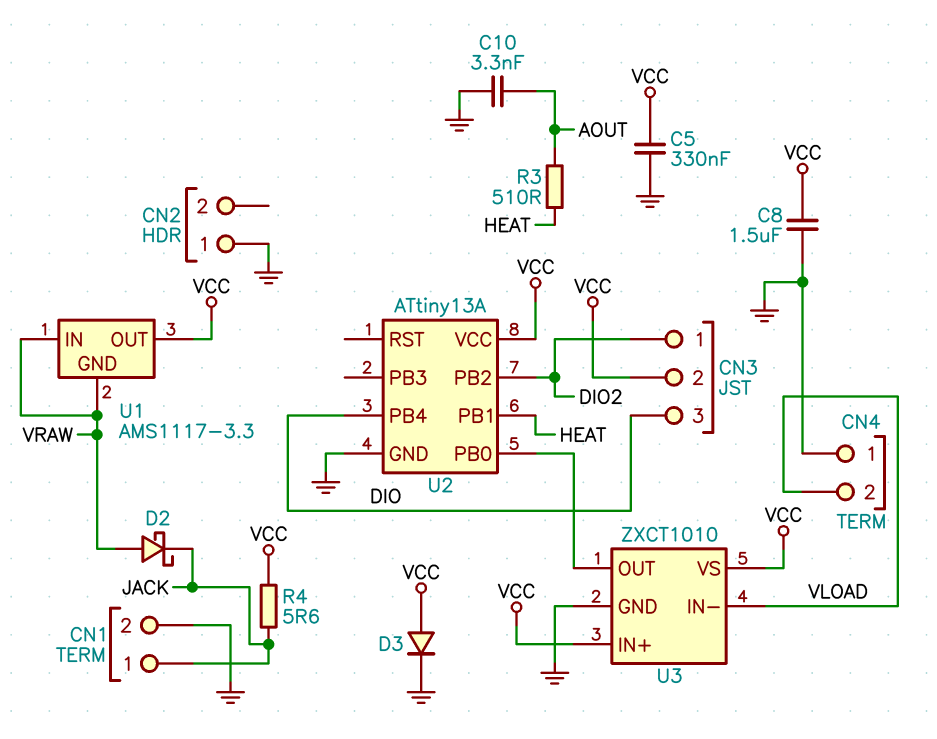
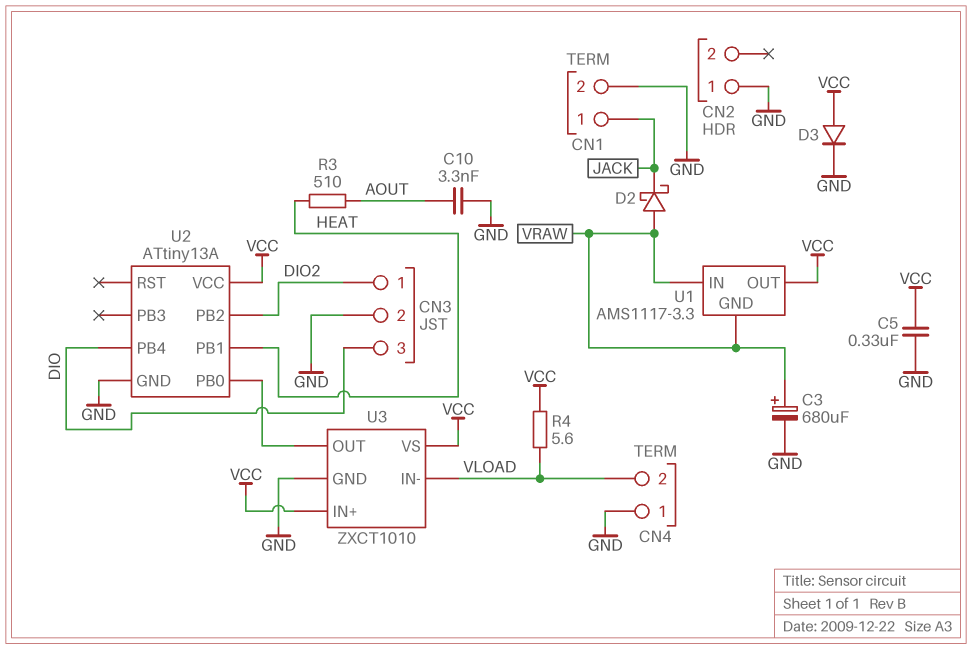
C3: none -> 680uF (plus VRAW, minus GND)
C8: 1.5uF (GND, VCC) -> none
CN3 pin 2: VCC -> GND
R4: 5.6 (JACK, VCC) -> 5.6 (VCC, VLOAD)

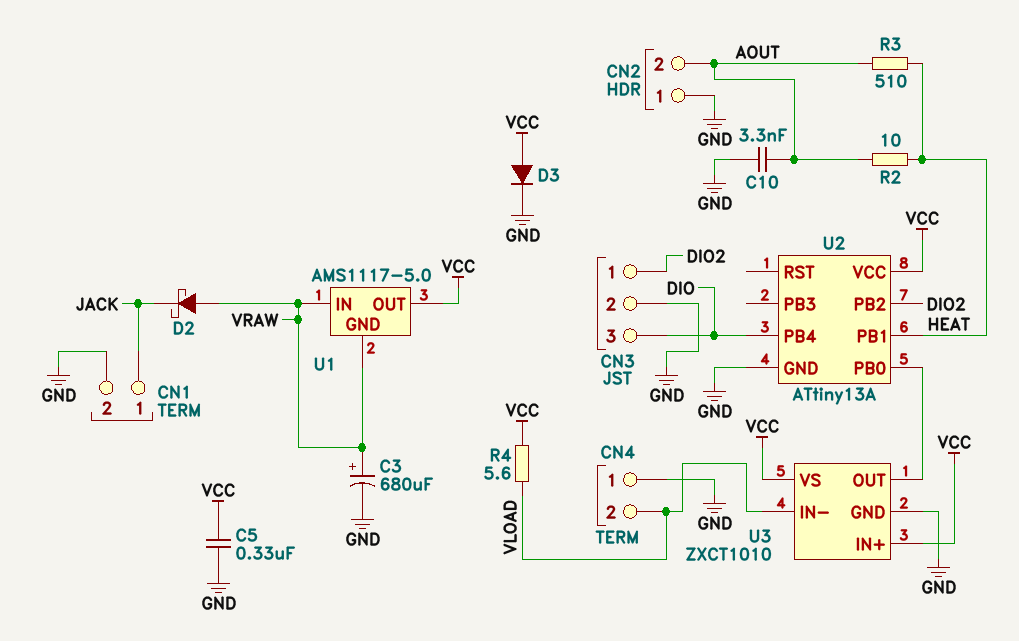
CN2 pin 2: none -> AOUT
R2: none -> 10 (AOUT, HEAT)
U1: AMS1117-3.3 -> AMS1117-5.0

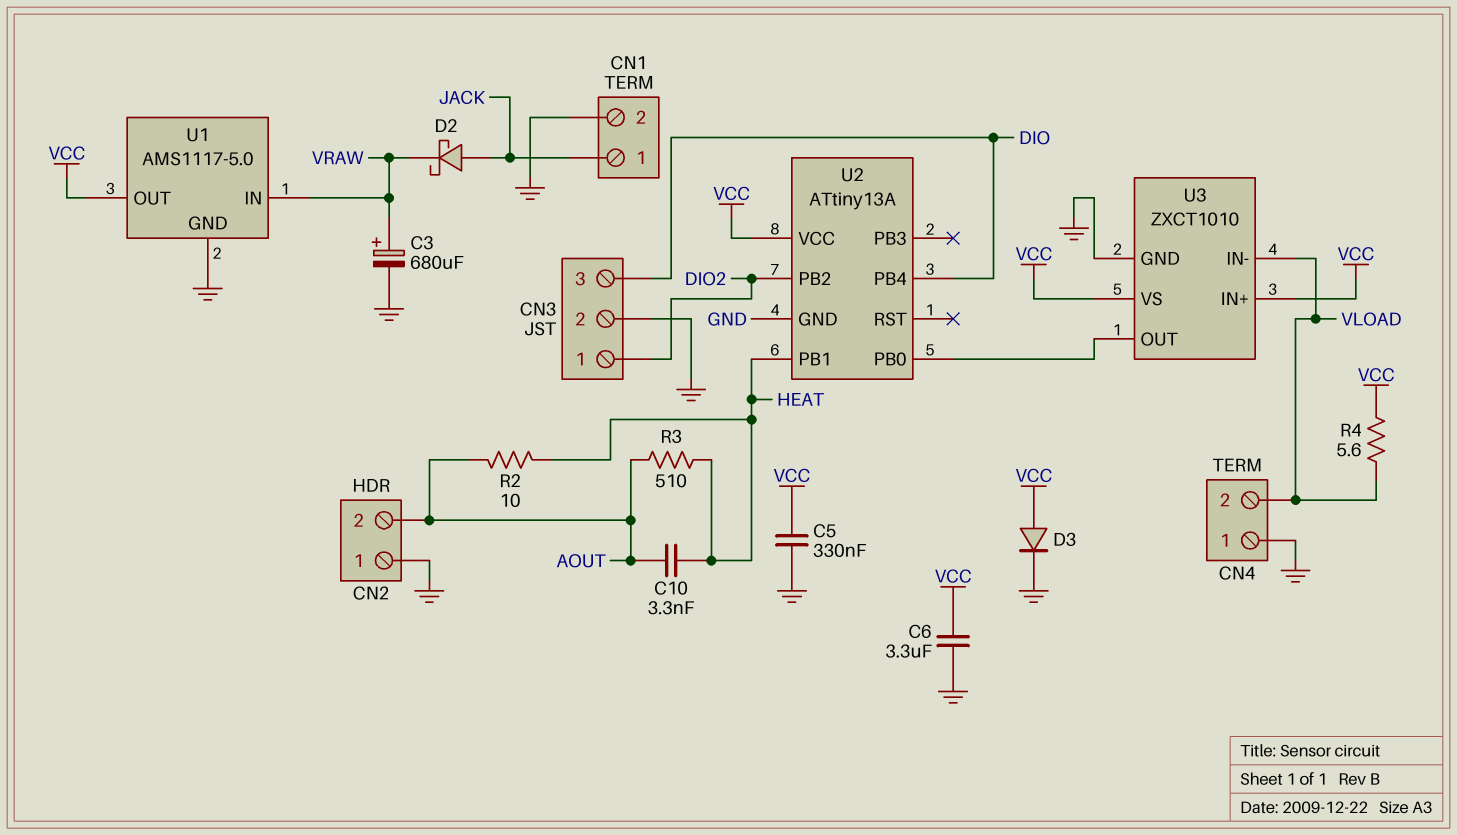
C6: none -> 3.3uF (GND, VCC)
C10: 3.3nF (AOUT, GND) -> 3.3nF (AOUT, HEAT)
D2: schottky (A VRAW, K JACK) -> schottky (A JACK, K VRAW)
U1 pin GND: VRAW -> GND

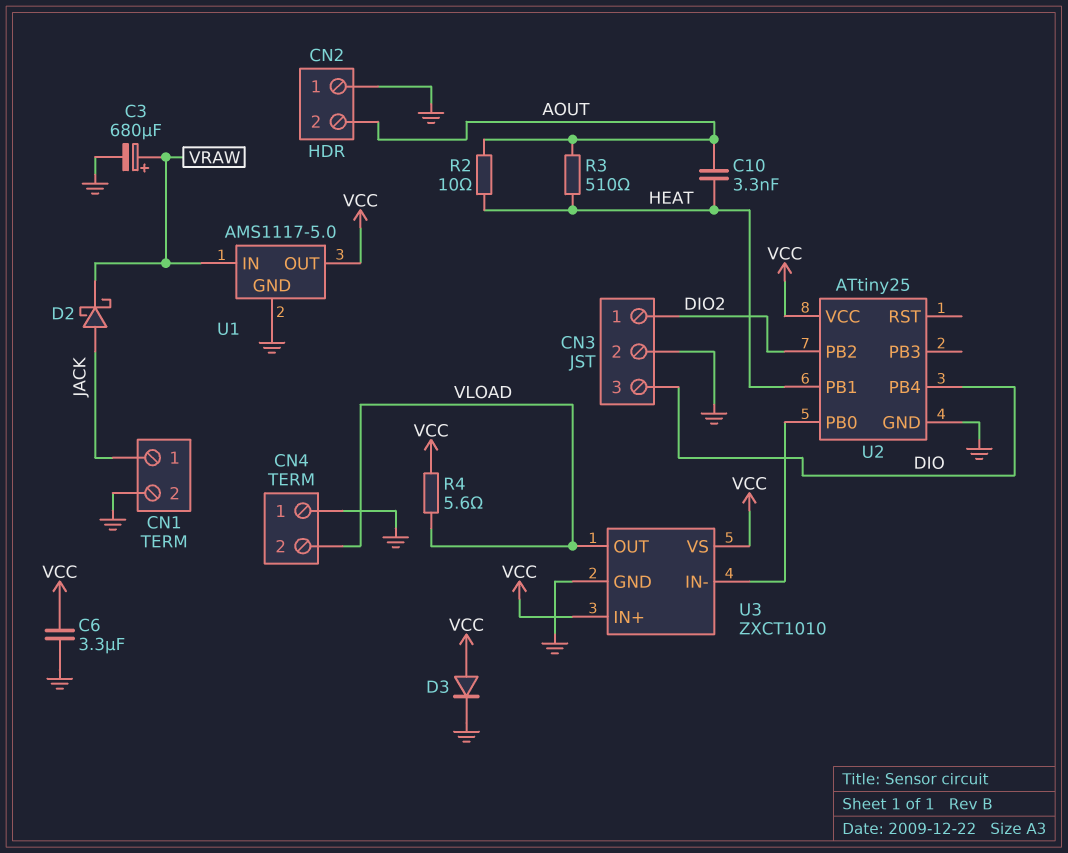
C5: 330nF (GND, VCC) -> none
U2: ATtiny13A -> ATtiny25
U3 pin IN-: VLOAD -> U2/PB0
U3 pin OUT: U2/PB0 -> VLOAD

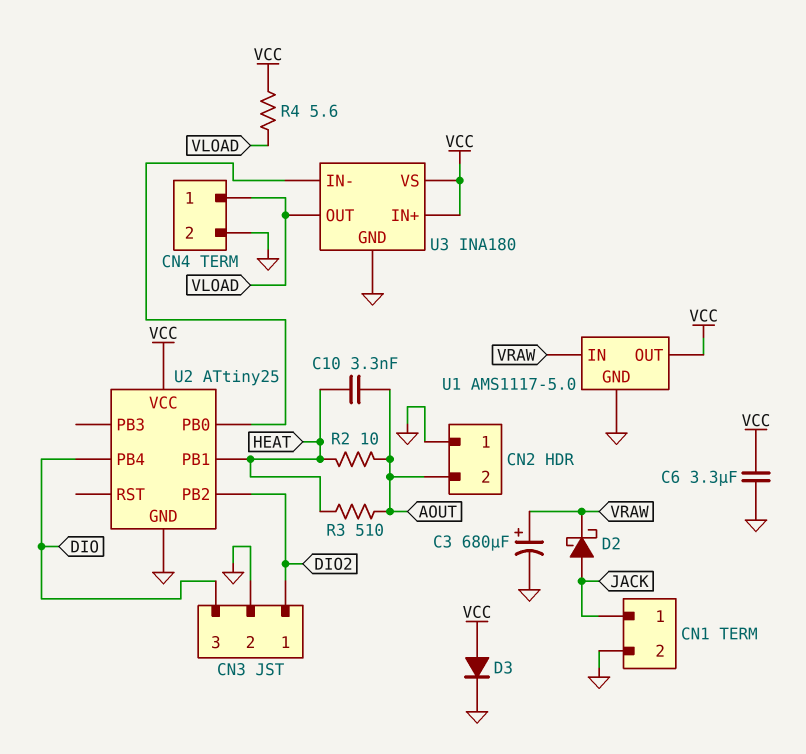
CN4 pin 1: GND -> VLOAD
CN4 pin 2: VLOAD -> GND
U3: ZXCT1010 -> INA180

